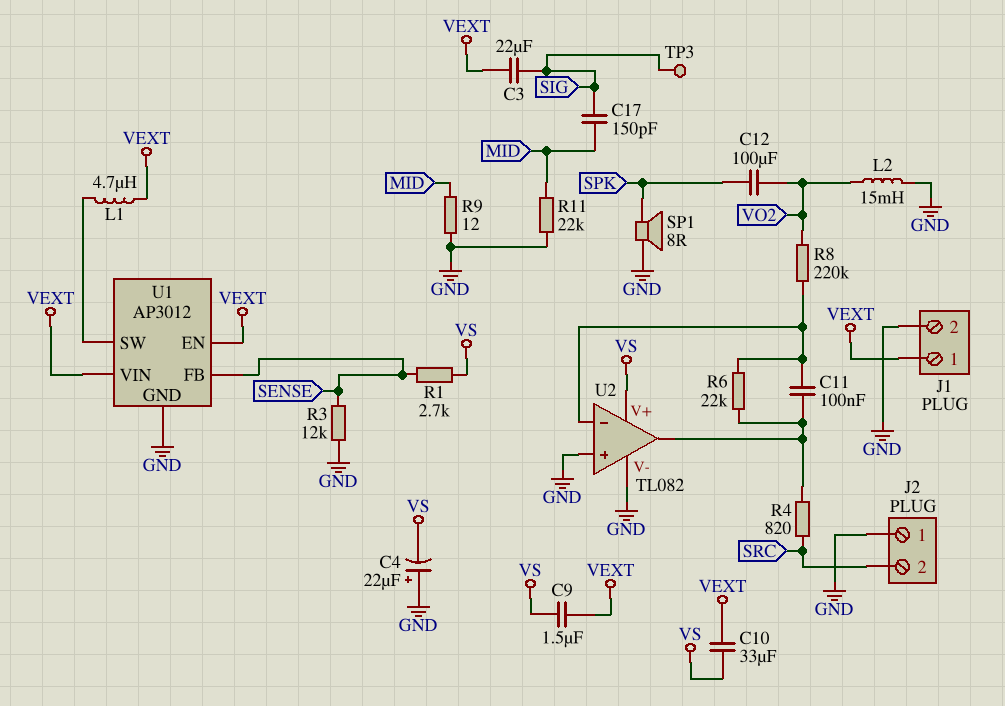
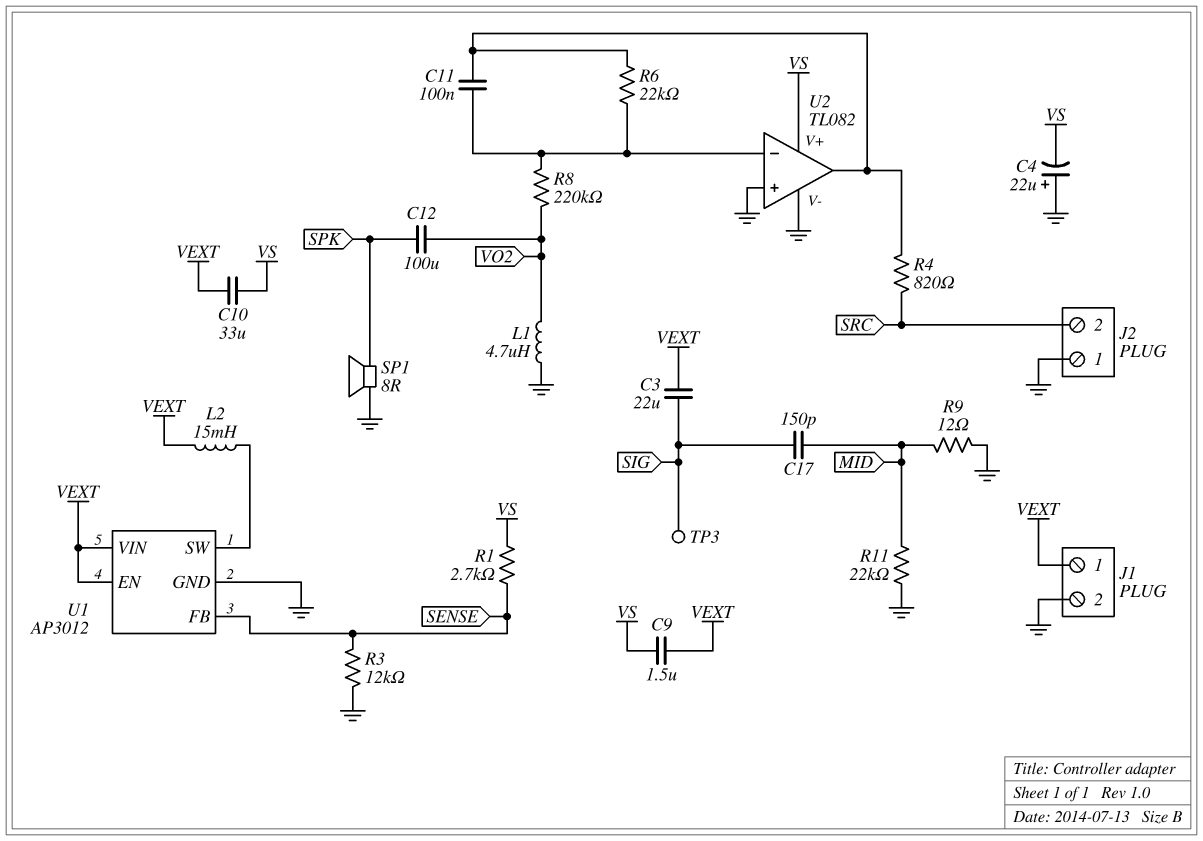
L1: 4.7uH (U1/SW, VEXT) -> 4.7uH (GND, VO2)
L2: 15mH (GND, VO2) -> 15mH (U1/SW, VEXT)

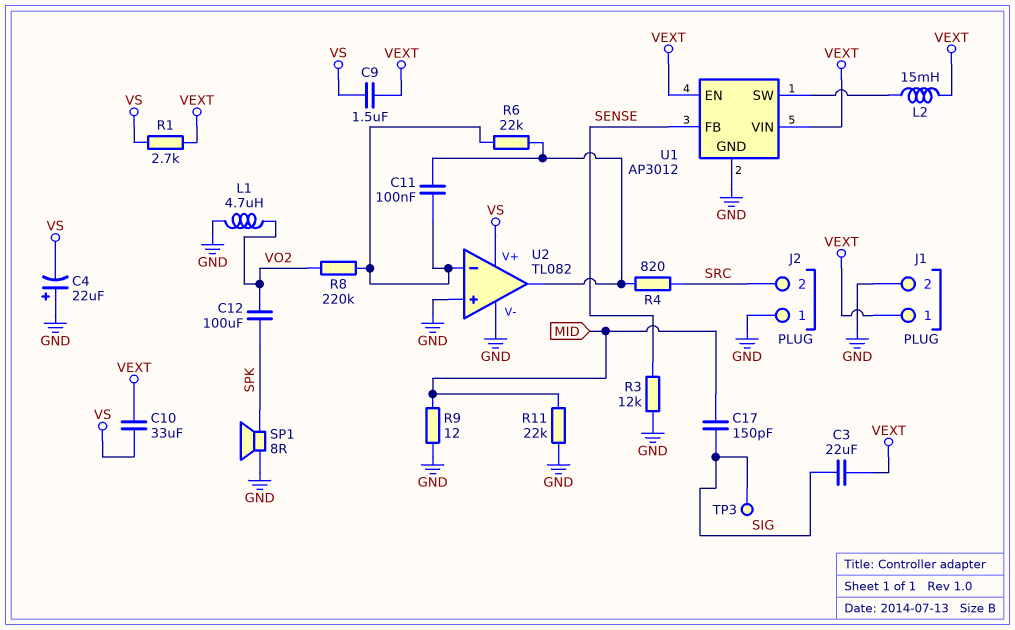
R1: 2.7k (SENSE, VS) -> 2.7k (VEXT, VS)

